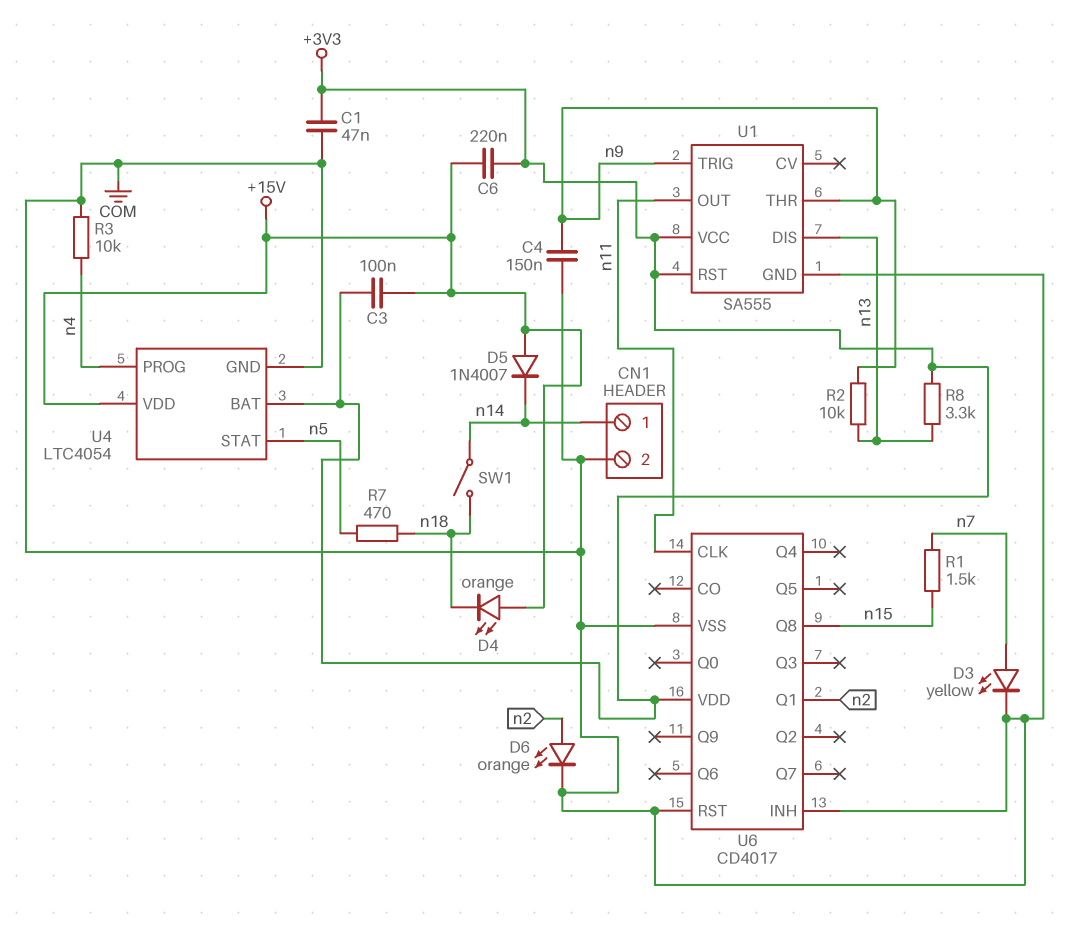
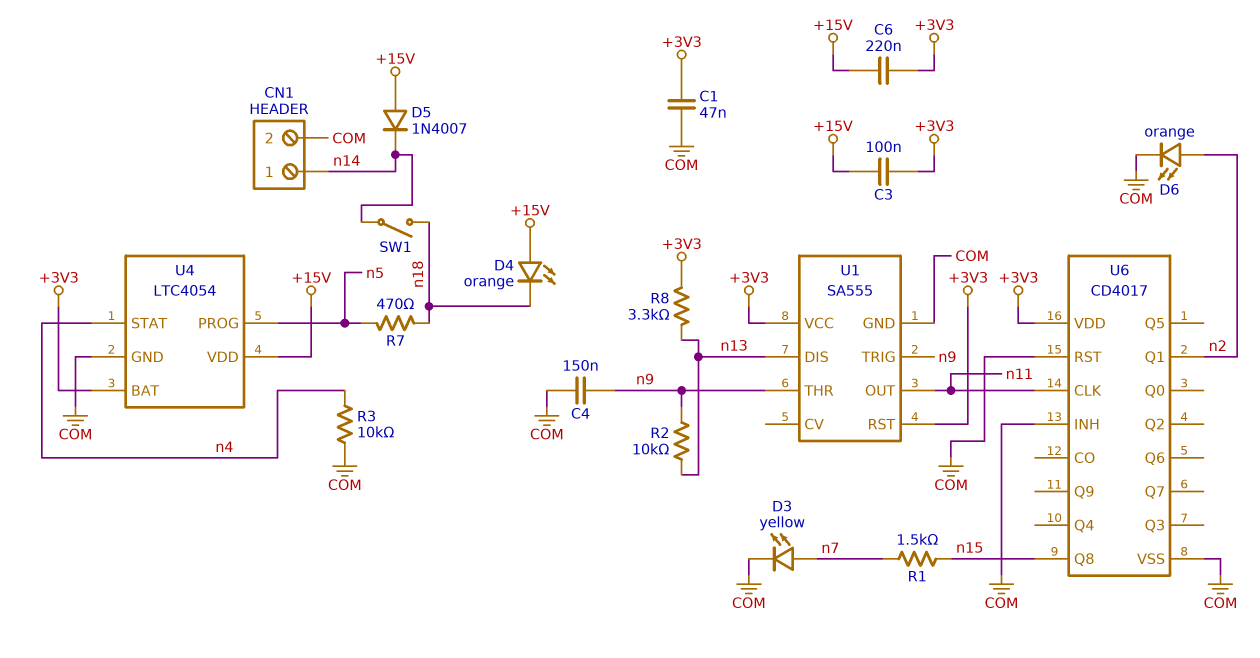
U4 pin PROG: n4 -> n5
U4 pin STAT: n5 -> n4

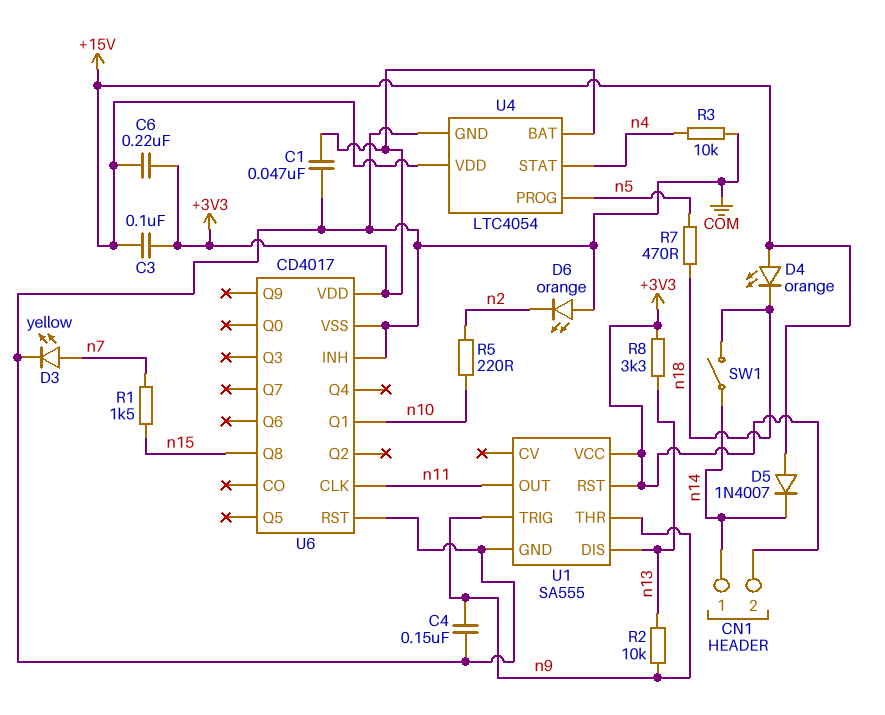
CN1 pin 2: COM -> +3V3
D6: LED orange (A n2, K COM) -> LED orange (A COM, K n2)
R5: none -> 220 (n2, n10)
U6 pin Q1: n2 -> n10

